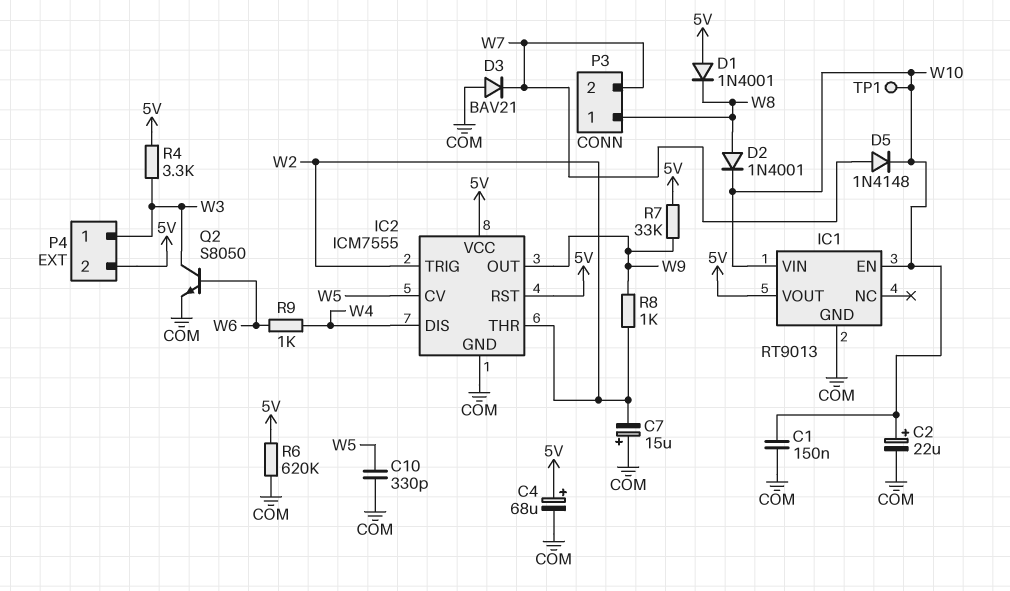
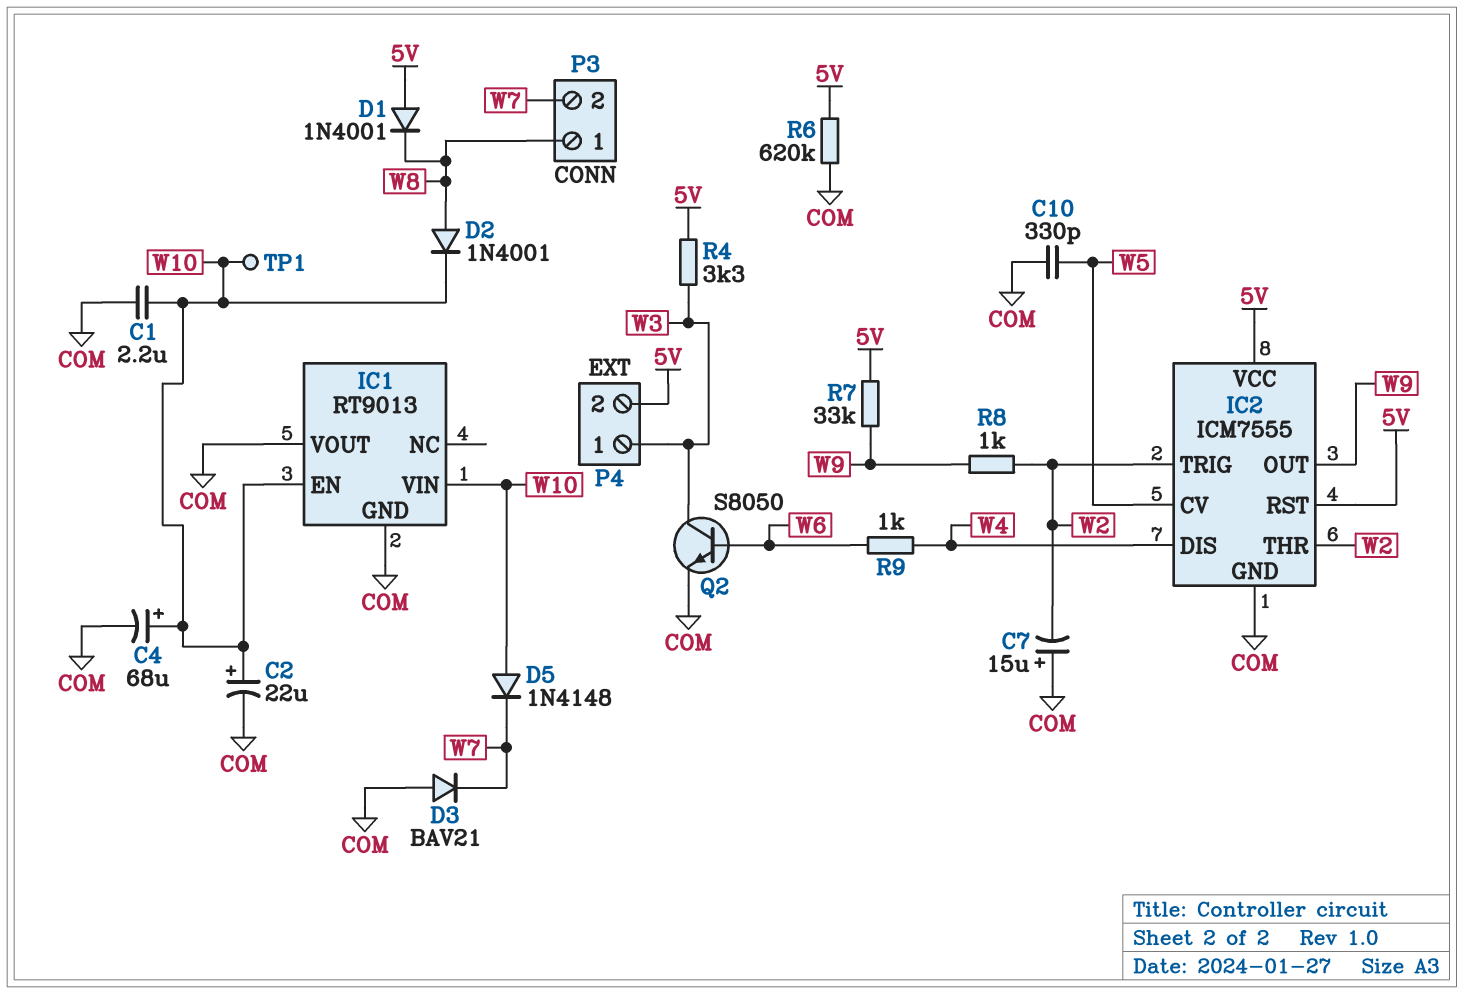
C1: 150nF (COM, W10) -> 2.2uF (COM, W10)
C4: 68uF (plus 5V, minus COM) -> 68uF (plus W10, minus COM)
D5: diode 1N4148 (A W7, K W10) -> diode 1N4148 (A W10, K W7)
IC1 pin VOUT: 5V -> COM

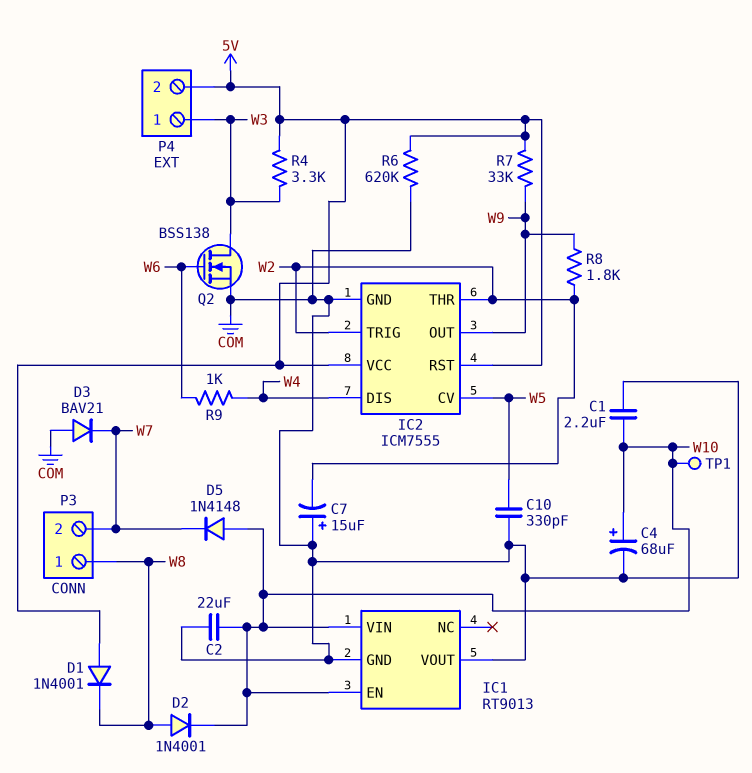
C2: 22uF (plus W10, minus COM) -> 22uF (COM, W10)
Q2: NPN S8050 (B W6, C W3, E COM) -> NMOS BSS138 (G W6, D W3, S COM)
R8: 1k (W2, W9) -> 1.8k (W2, W9)

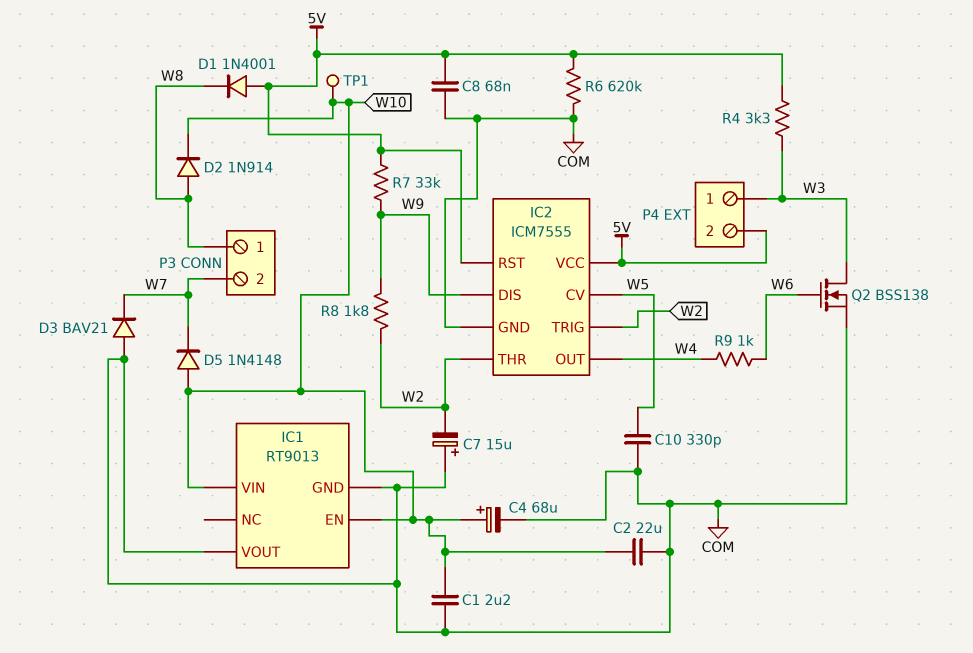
C8: none -> 68nF (5V, COM)
D2: diode 1N4001 (A W8, K W10) -> diode 1N914 (A W8, K W10)
IC2 pin DIS: W4 -> W9
IC2 pin OUT: W9 -> W4

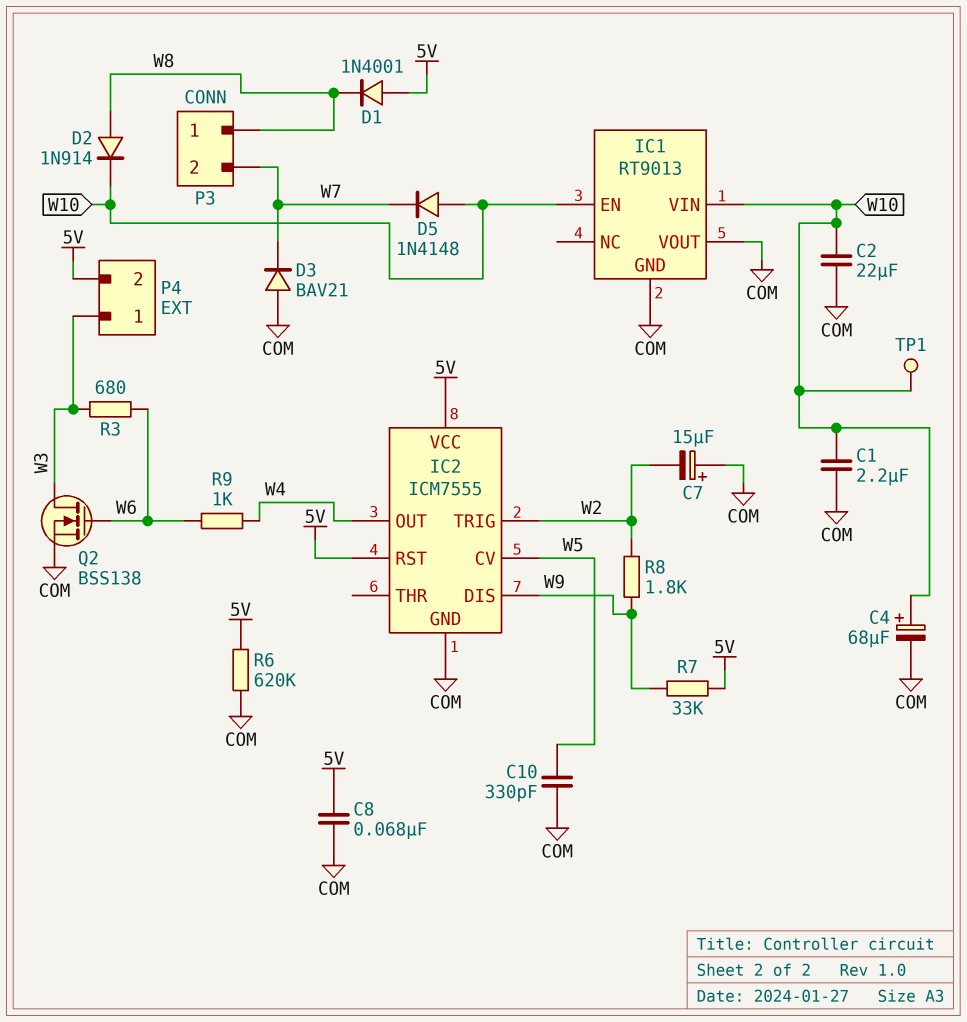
IC2 pin THR: W2 -> none
R3: none -> 680 (W3, W6)
R4: 3.3k (5V, W3) -> none

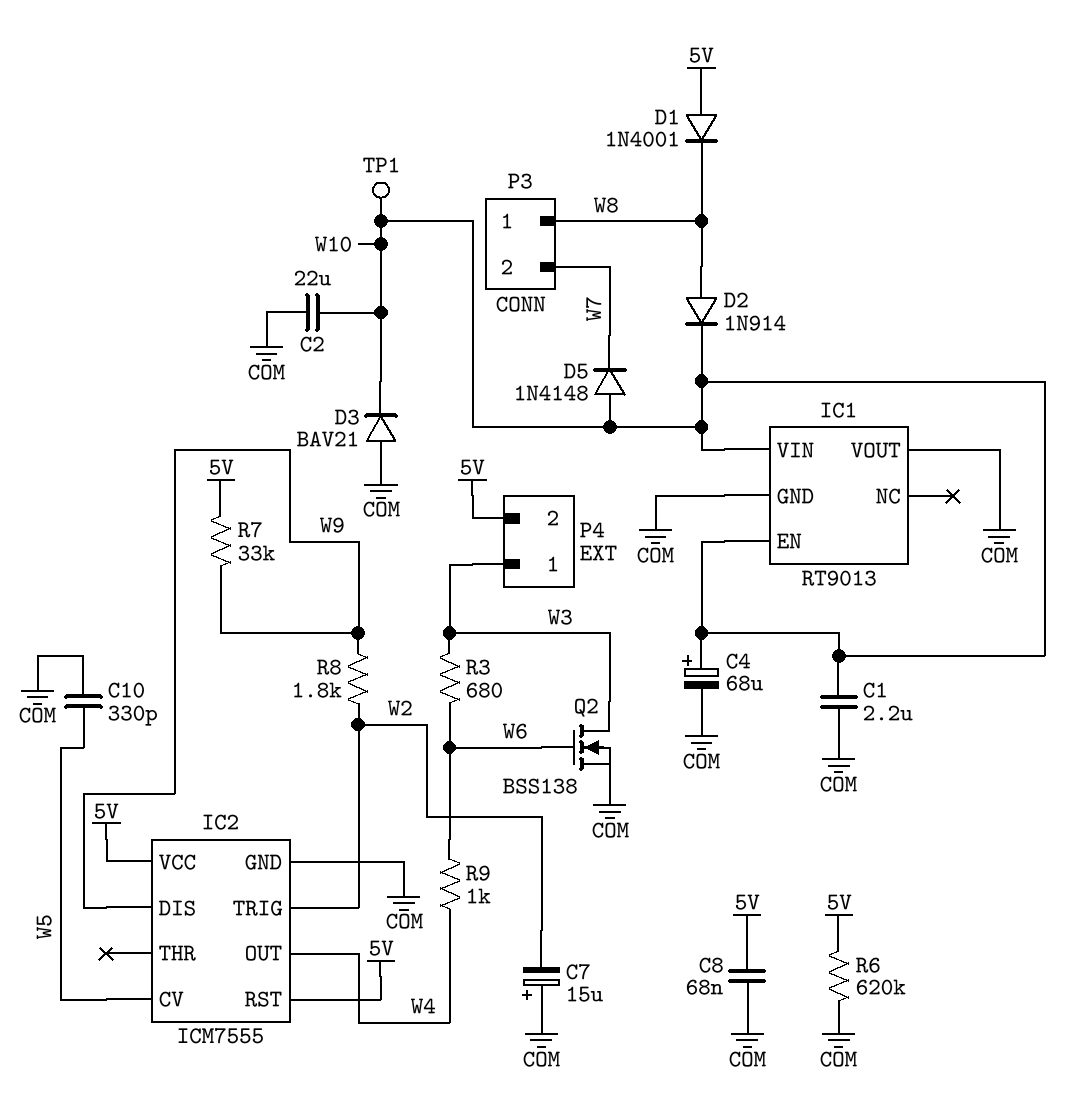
D3: diode BAV21 (A COM, K W7) -> diode BAV21 (A COM, K W10)

